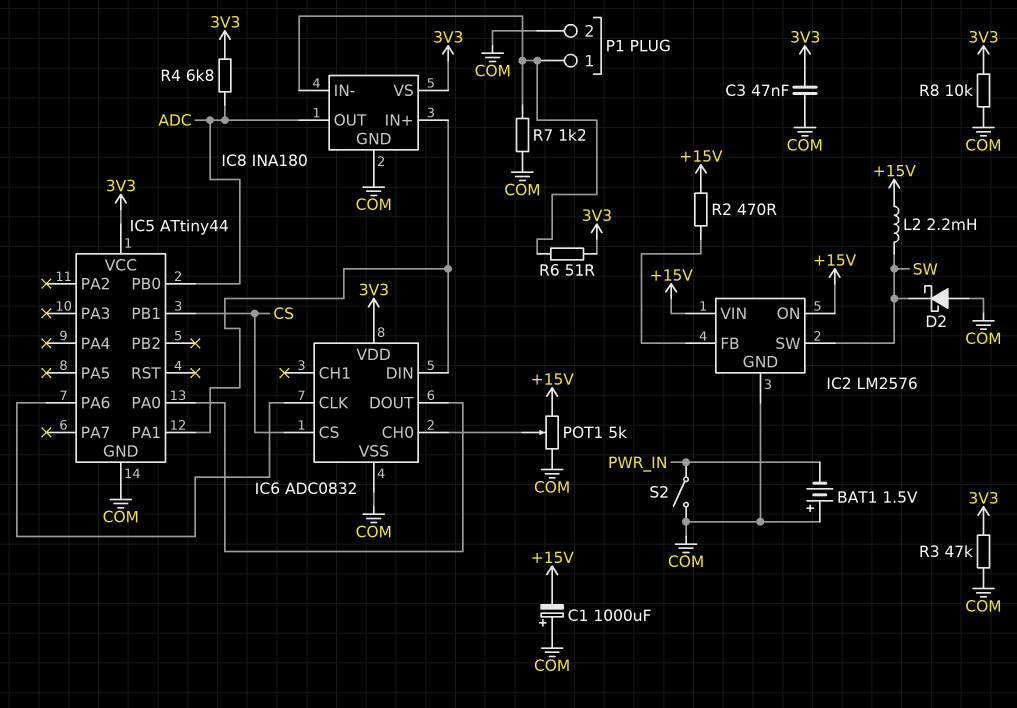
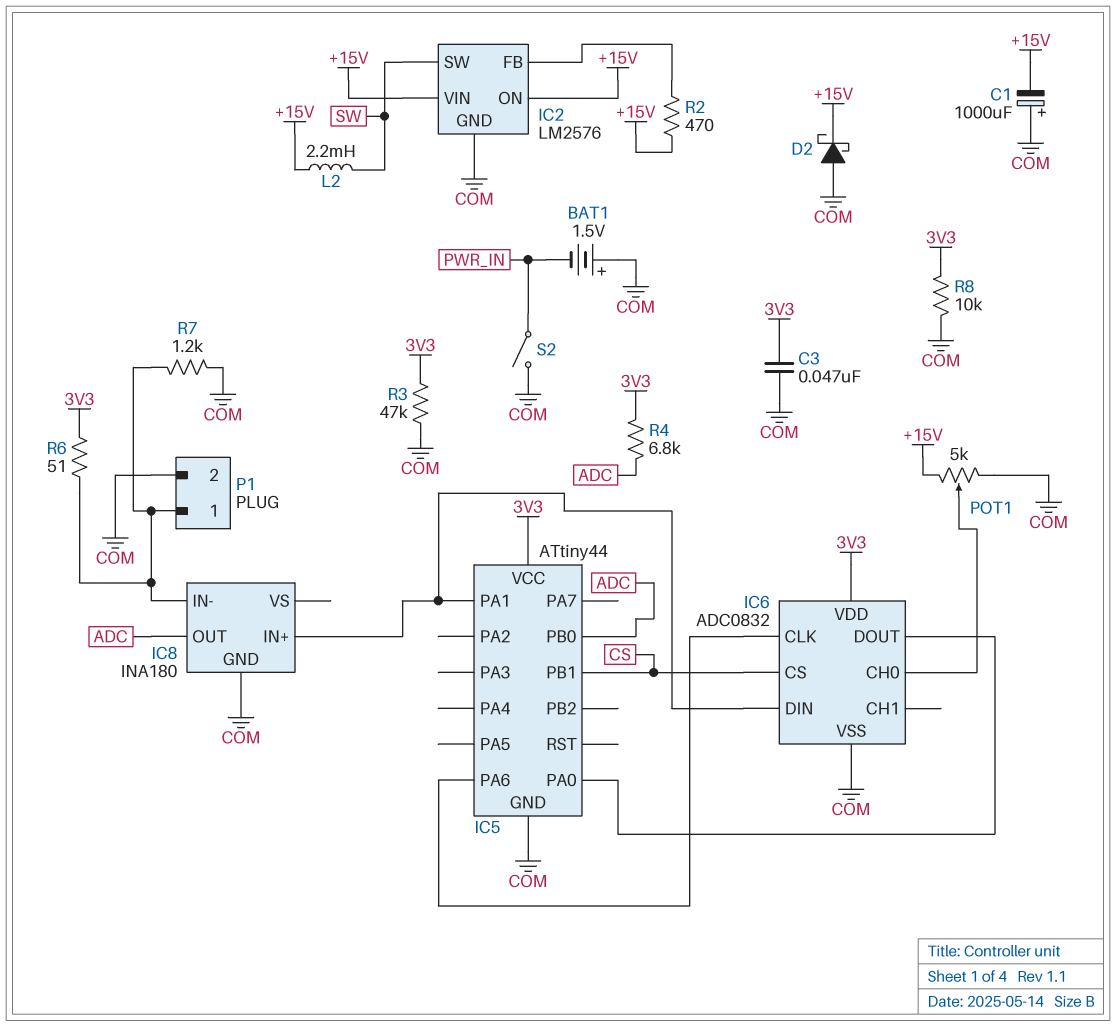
D2: schottky (A COM, K SW) -> schottky (A COM, K +15V)
IC8 pin VS: 3V3 -> none

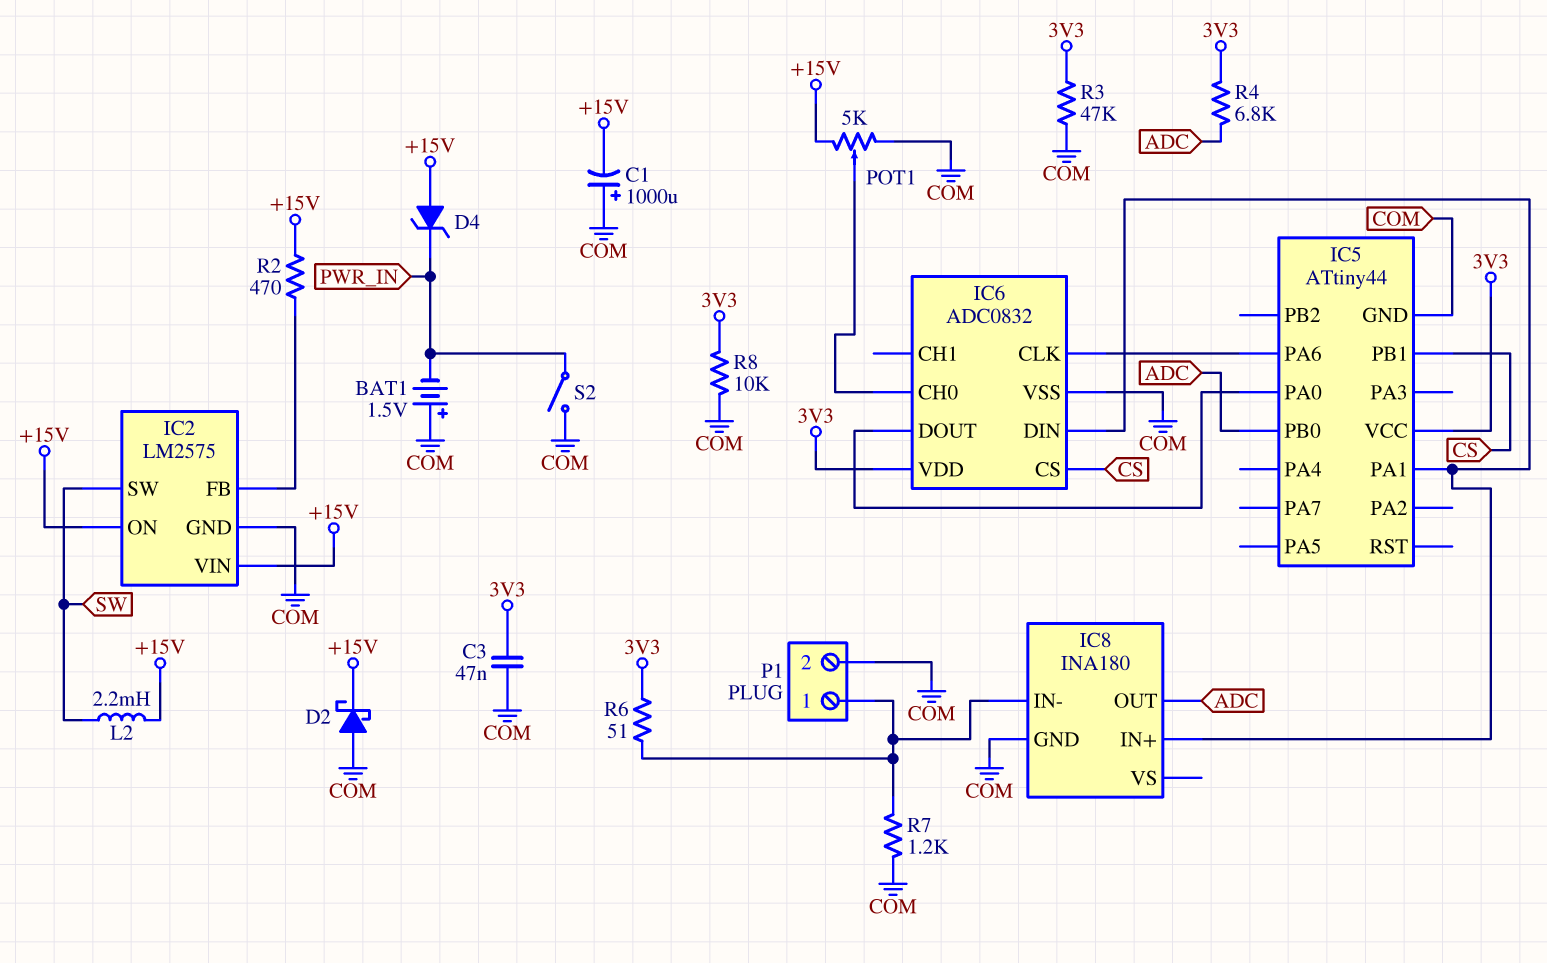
D4: none -> zener (A +15V, K PWR_IN)
IC2: LM2576 -> LM2575

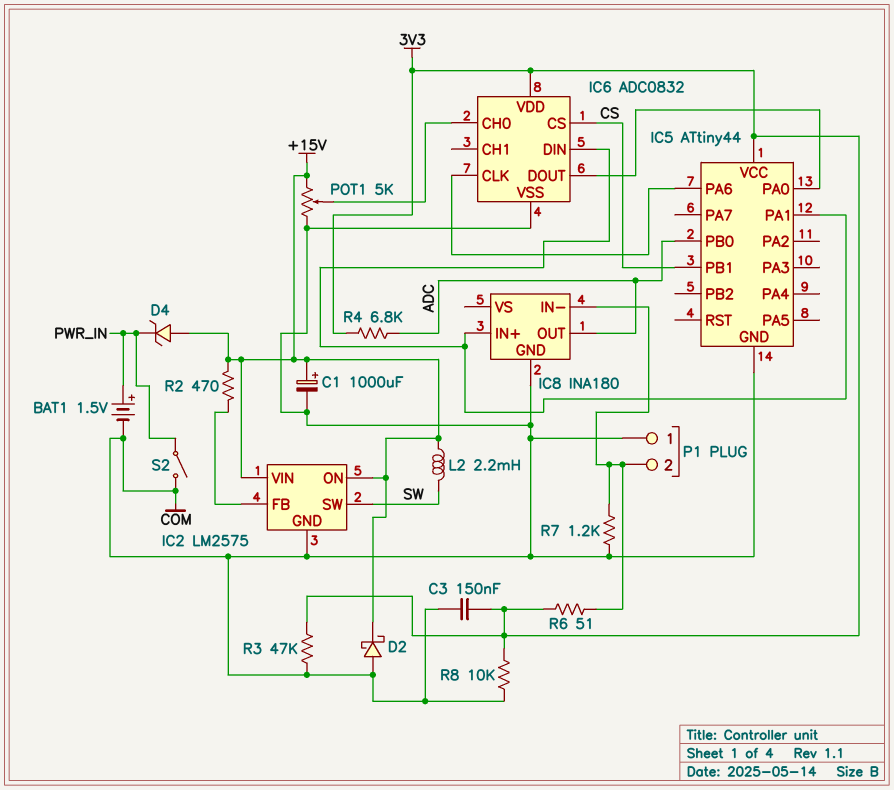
BAT1: 1.5V (plus COM, minus PWR_IN) -> 1.5V (plus PWR_IN, minus COM)
C1: 1000uF (plus COM, minus +15V) -> 1000uF (plus +15V, minus COM)
C3: 47nF (3V3, COM) -> 150nF (3V3, COM)
P1 pin 1: IC8/IN- -> COM
P1 pin 2: COM -> IC8/IN-

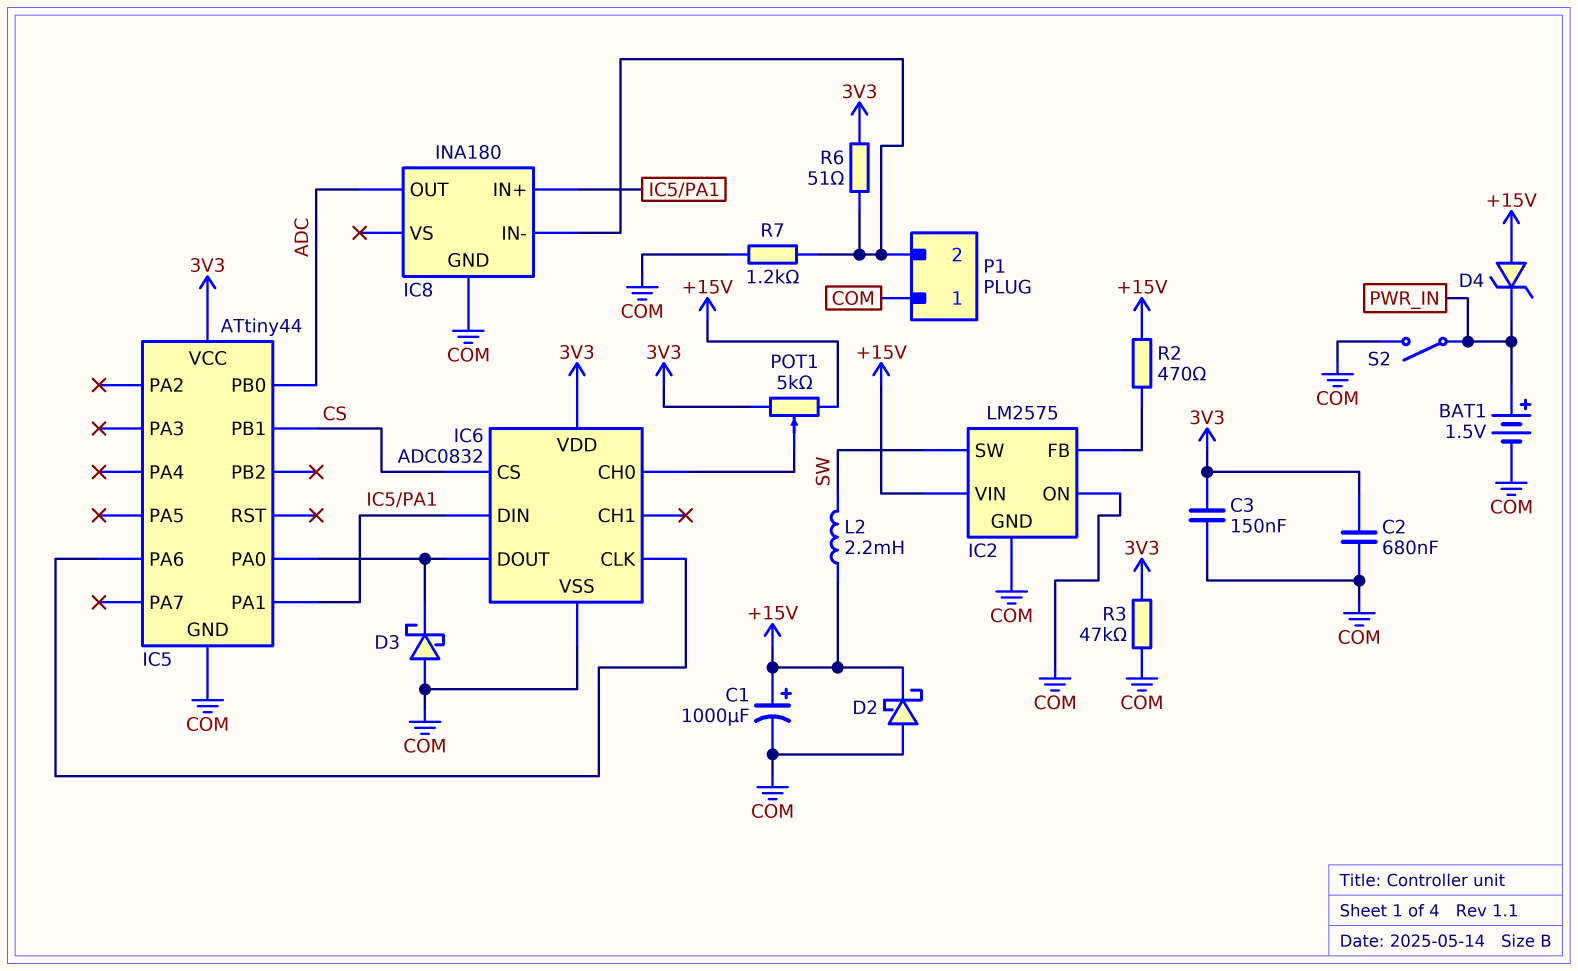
C2: none -> 680nF (3V3, COM)
D3: none -> schottky (A COM, K IC5/PA0)
IC2 pin ON: +15V -> COM
POT1: 5k (+15V, COM, wiper IC6/CH0) -> 5k (+15V, 3V3, wiper IC6/CH0)
R4: 6.8k (3V3, ADC) -> none
R8: 10k (3V3, COM) -> none

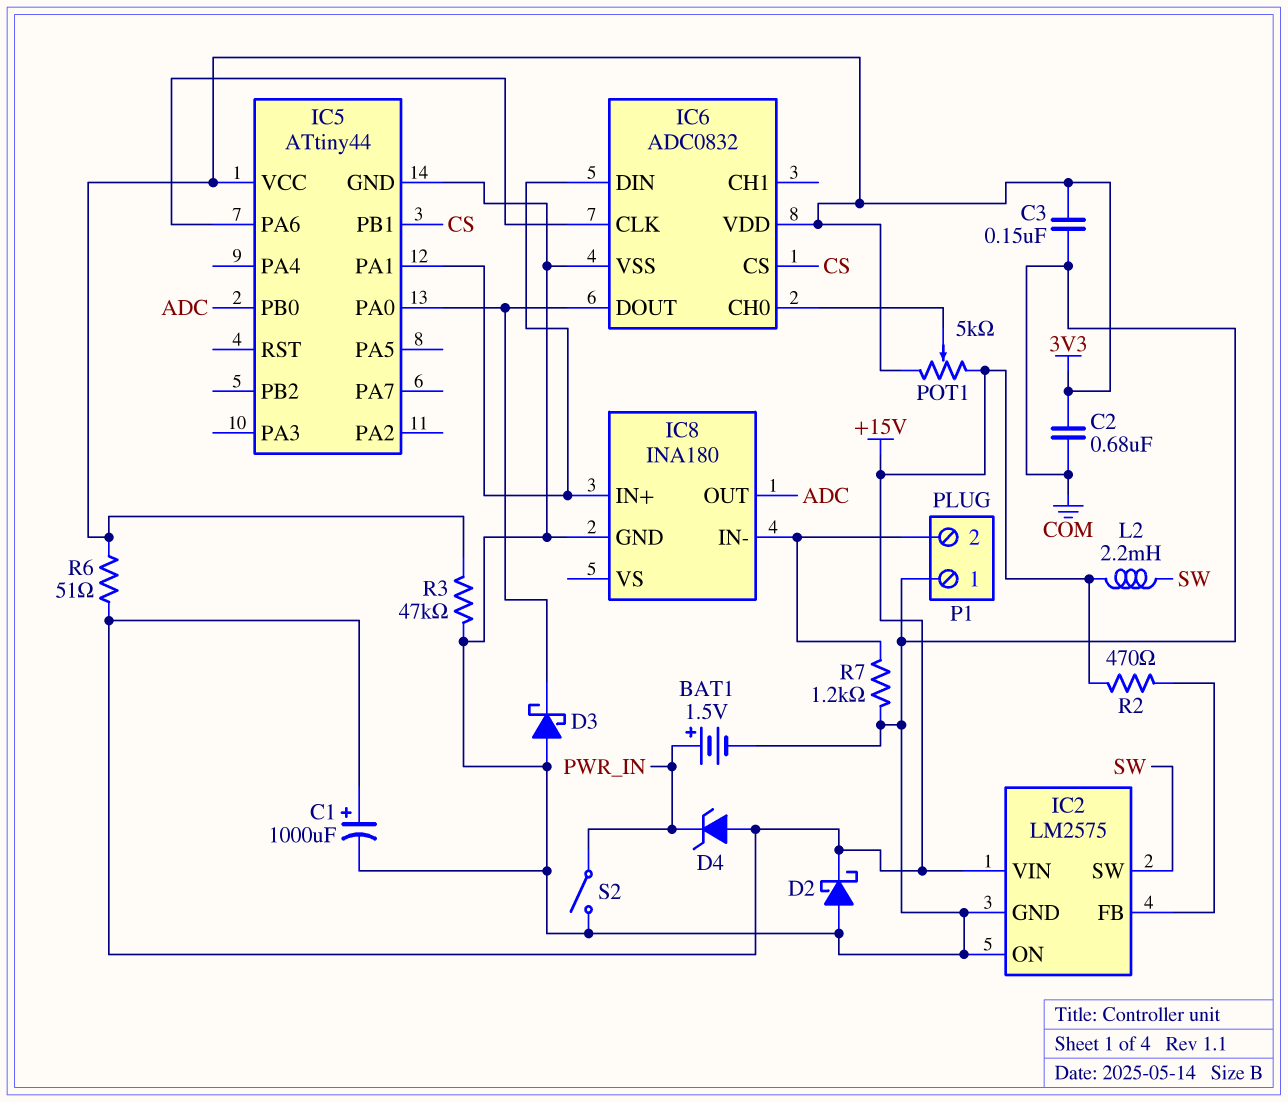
R6: 51 (3V3, IC8/IN-) -> 51 (+15V, 3V3)

